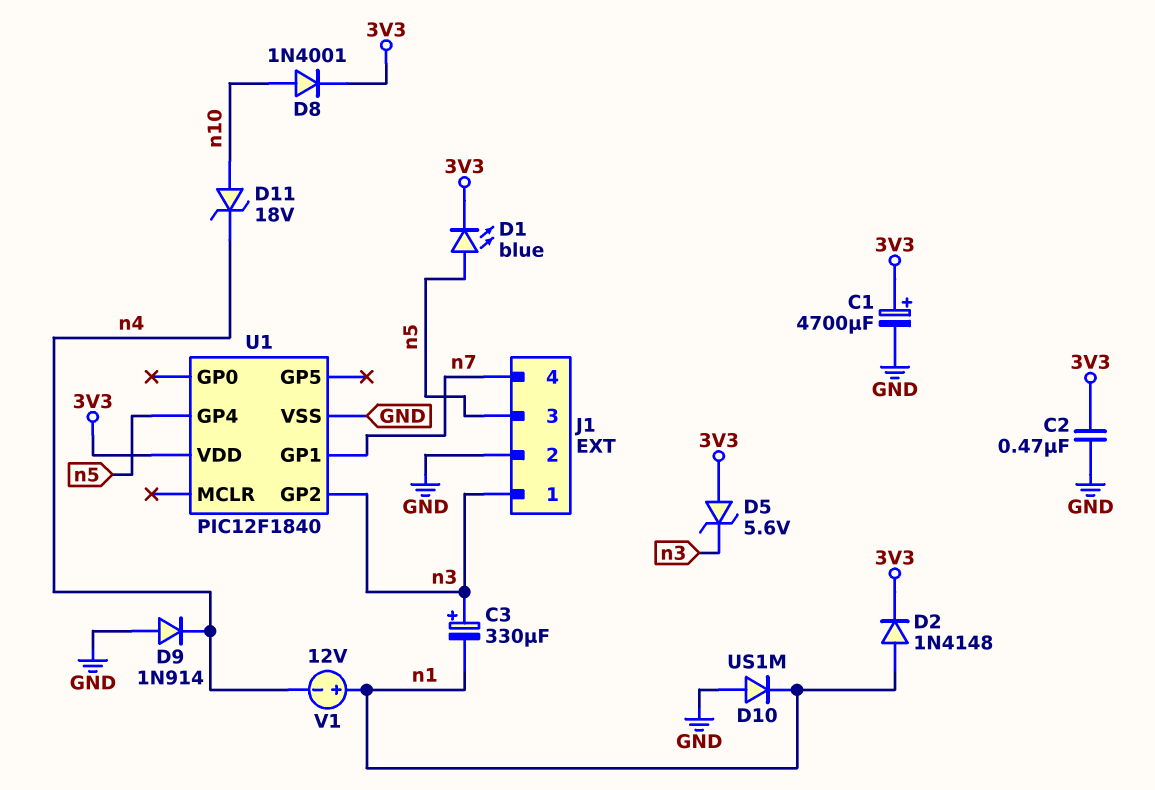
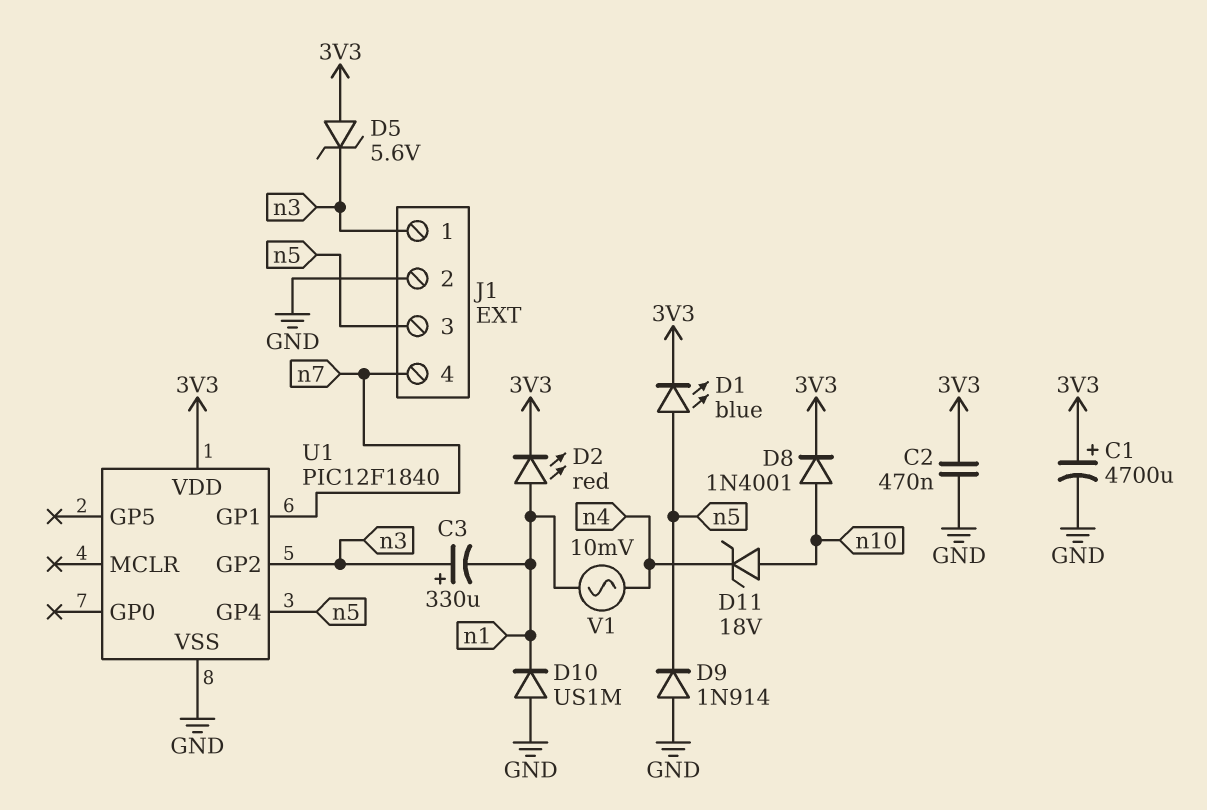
D2: diode 1N4148 (A n1, K 3V3) -> LED red (A n1, K 3V3)
D9: diode 1N914 (A GND, K n4) -> diode 1N914 (A GND, K n5)
V1: 12V (plus n1, minus n4) -> AC 10mV (n1, n4)

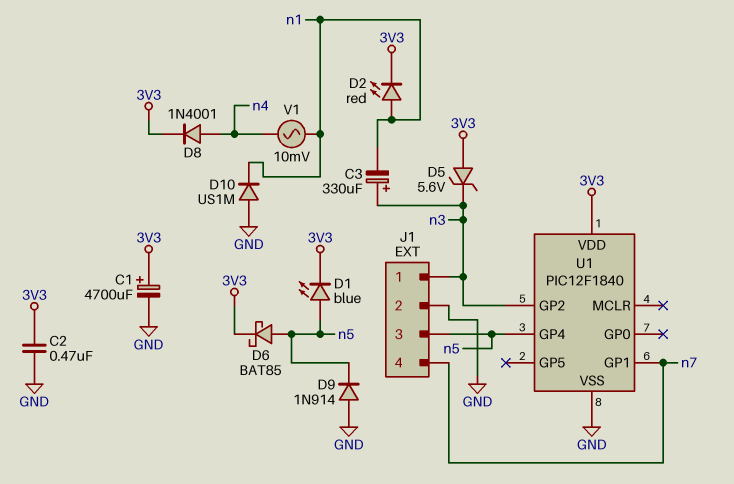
D6: none -> schottky BAT85 (A n5, K 3V3)
D8: diode 1N4001 (A n10, K 3V3) -> diode 1N4001 (A n4, K 3V3)
D11: zener 18V (A n10, K n4) -> none

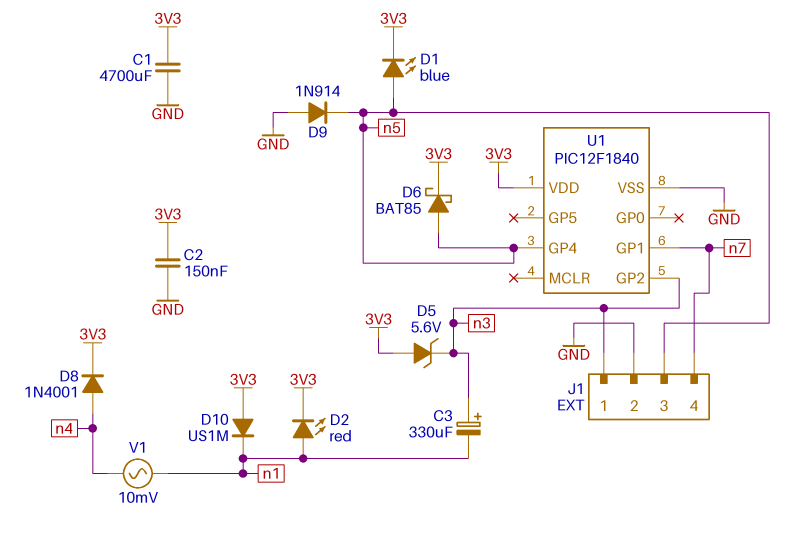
C1: 4700uF (plus 3V3, minus GND) -> 4700uF (3V3, GND)
C2: 470nF (3V3, GND) -> 150nF (3V3, GND)
D10: diode US1M (A GND, K n1) -> diode US1M (A 3V3, K n1)

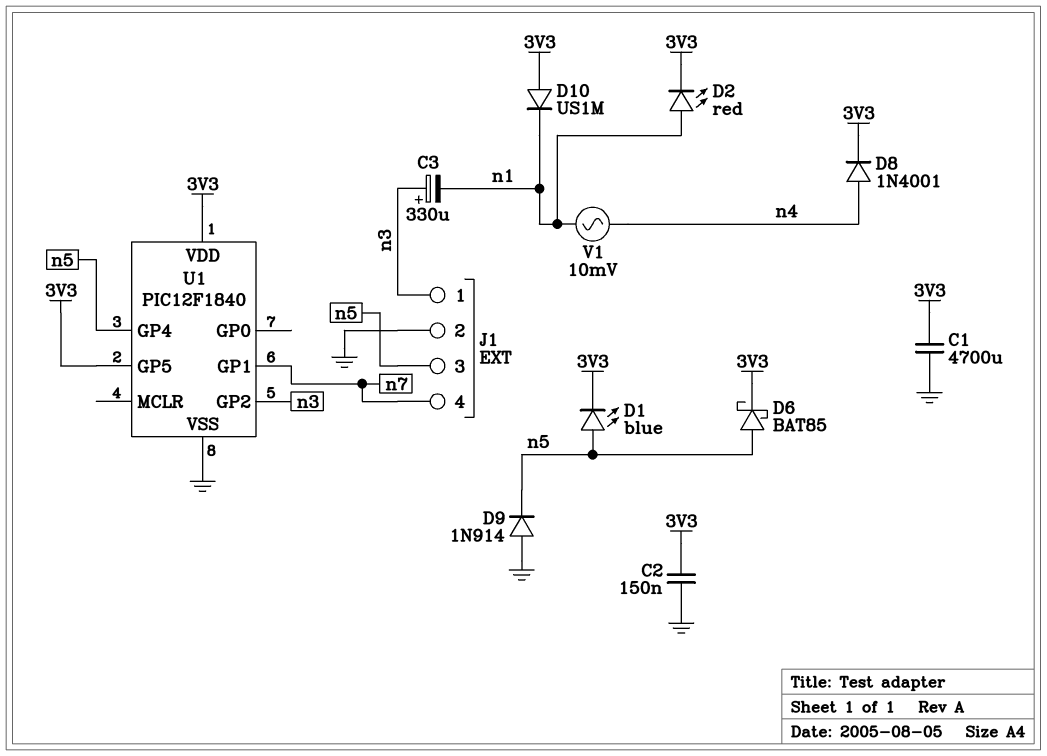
D5: zener 5.6V (A 3V3, K n3) -> none
U1 pin GP5: none -> 3V3

